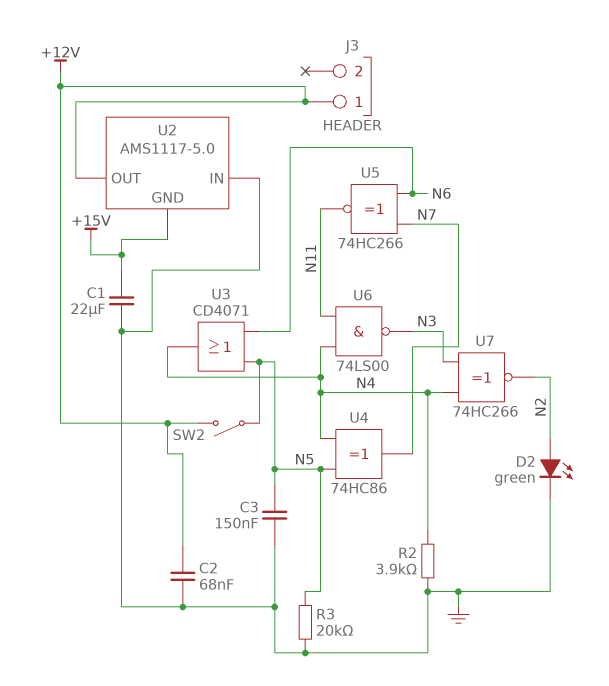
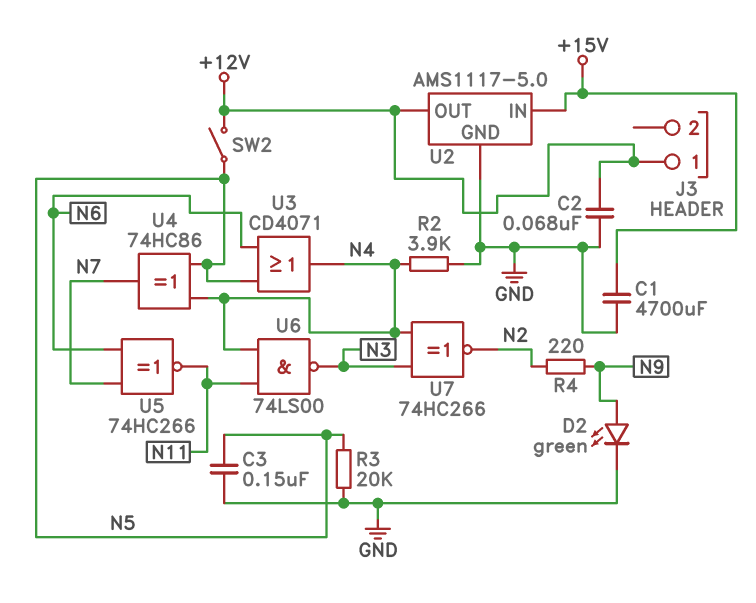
C1: 22uF (+15V, GND) -> 4700uF (+15V, GND)
D2: LED green (A N2, K GND) -> LED green (A N9, K GND)
R4: none -> 220 (N2, N9)
U2 pin GND: +15V -> GND
U2 pin IN: GND -> +15V

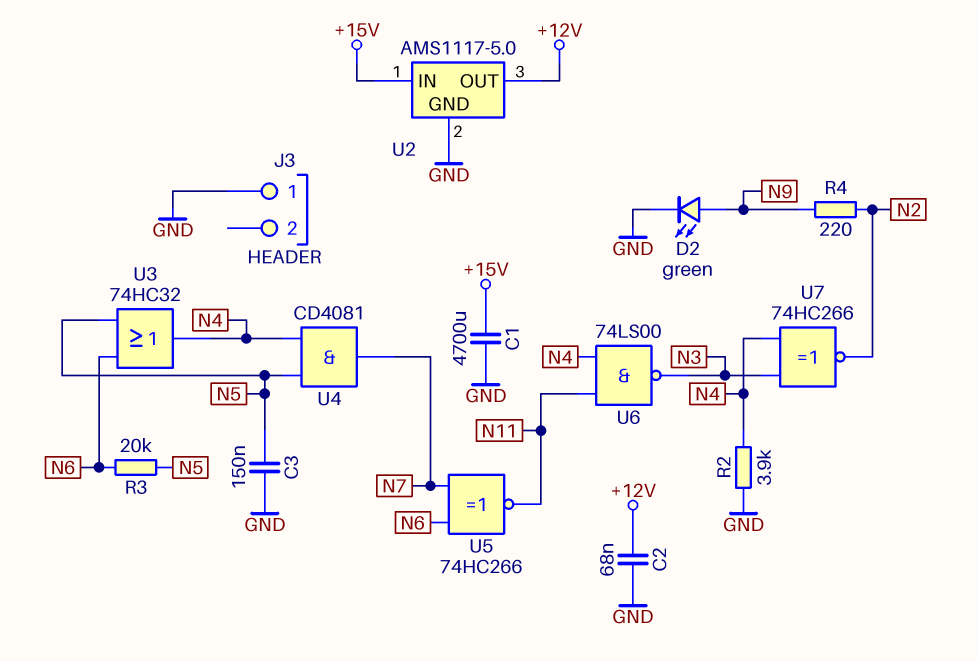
J3 pin 1: +12V -> GND
R3: 20k (GND, N5) -> 20k (N5, N6)
SW2: switch (+12V, N5) -> none
U3: OR CD4071 (in N5, in N6, out N4) -> OR 74HC32 (in N5, in N6, out N4)
U4: XOR 74HC86 (in N4, in N5, out N7) -> AND CD4081 (in N4, in N5, out N7)

